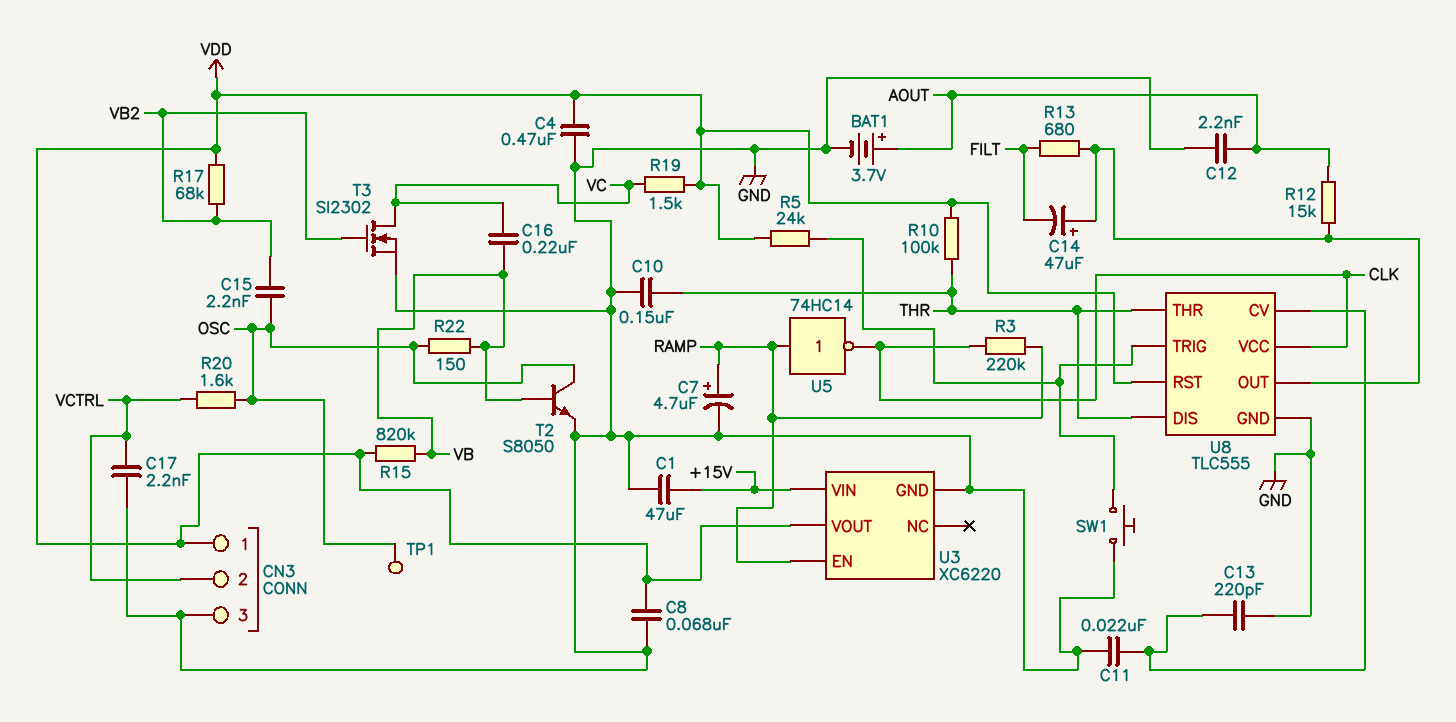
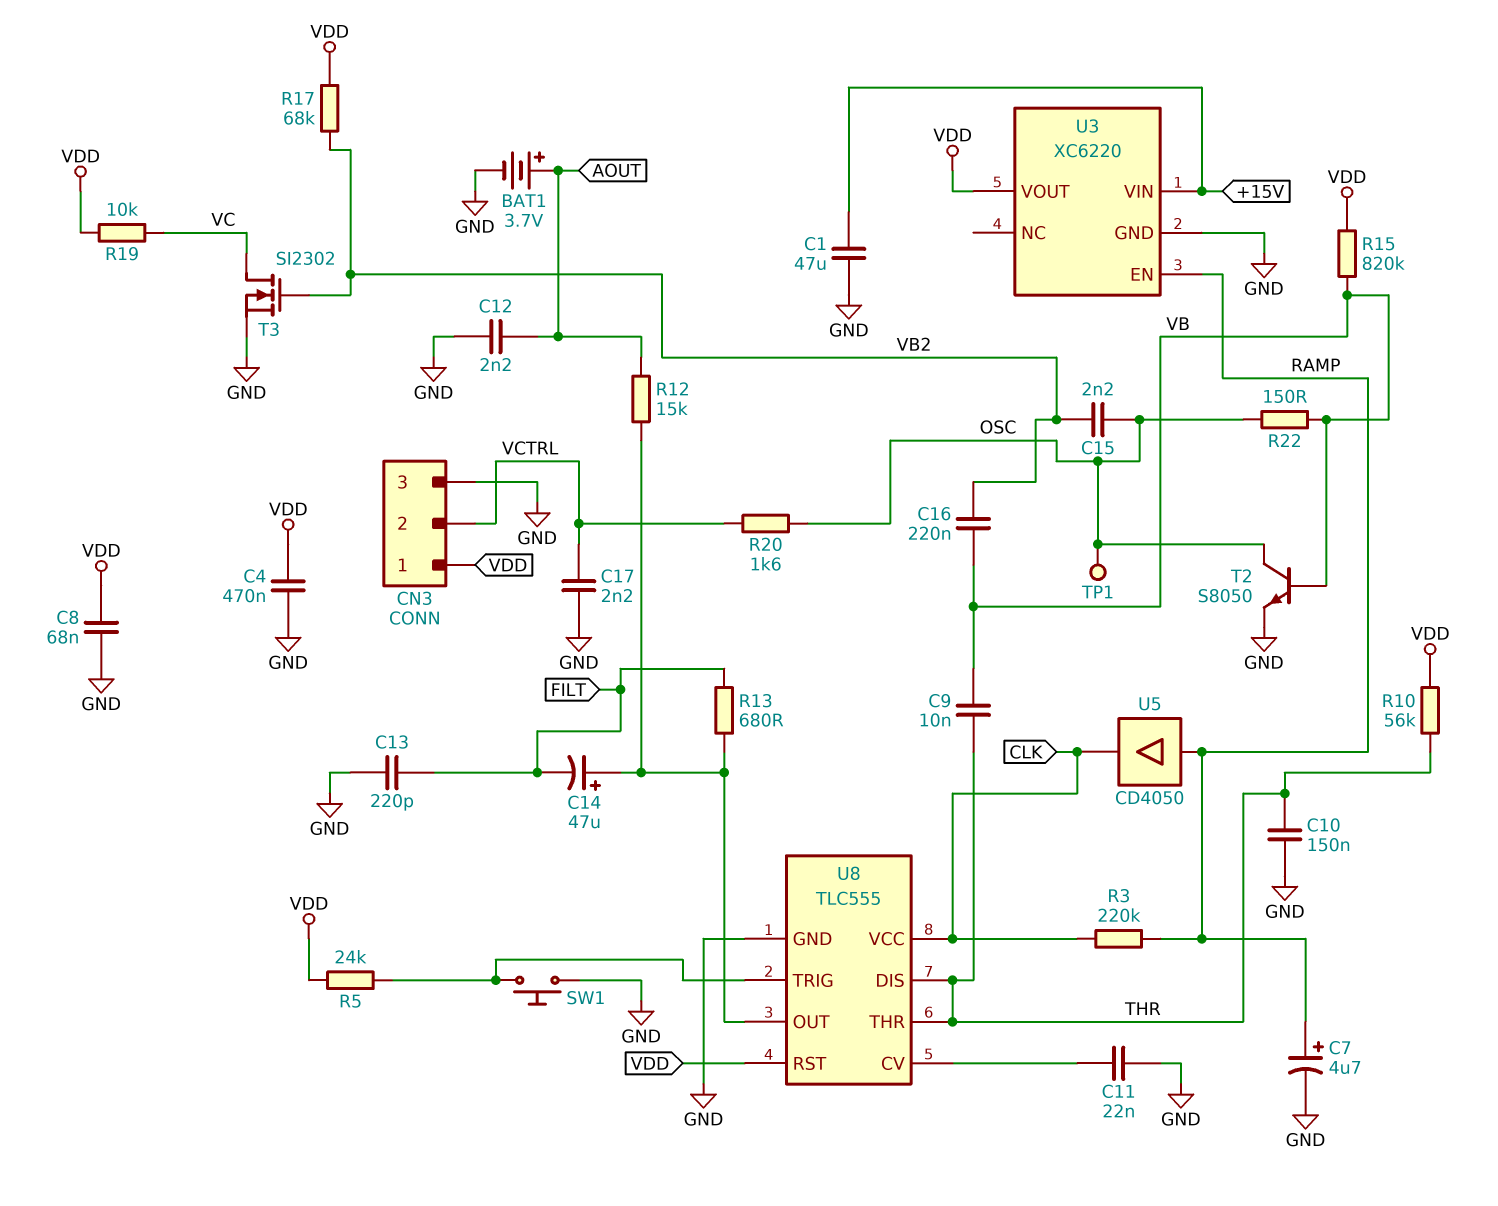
C9: none -> 10nF (THR, VB)
C13: 220pF (GND, U8/CV) -> 220pF (FILT, GND)
C16: 220nF (VB, VC) -> 220nF (VB, VB2)
R10: 100k (THR, VDD) -> 56k (THR, VDD)
R19: 1.5k (VC, VDD) -> 10k (VC, VDD)
U5: NOT 74HC14 (in RAMP, out CLK) -> buffer CD4050 (in RAMP, out CLK)

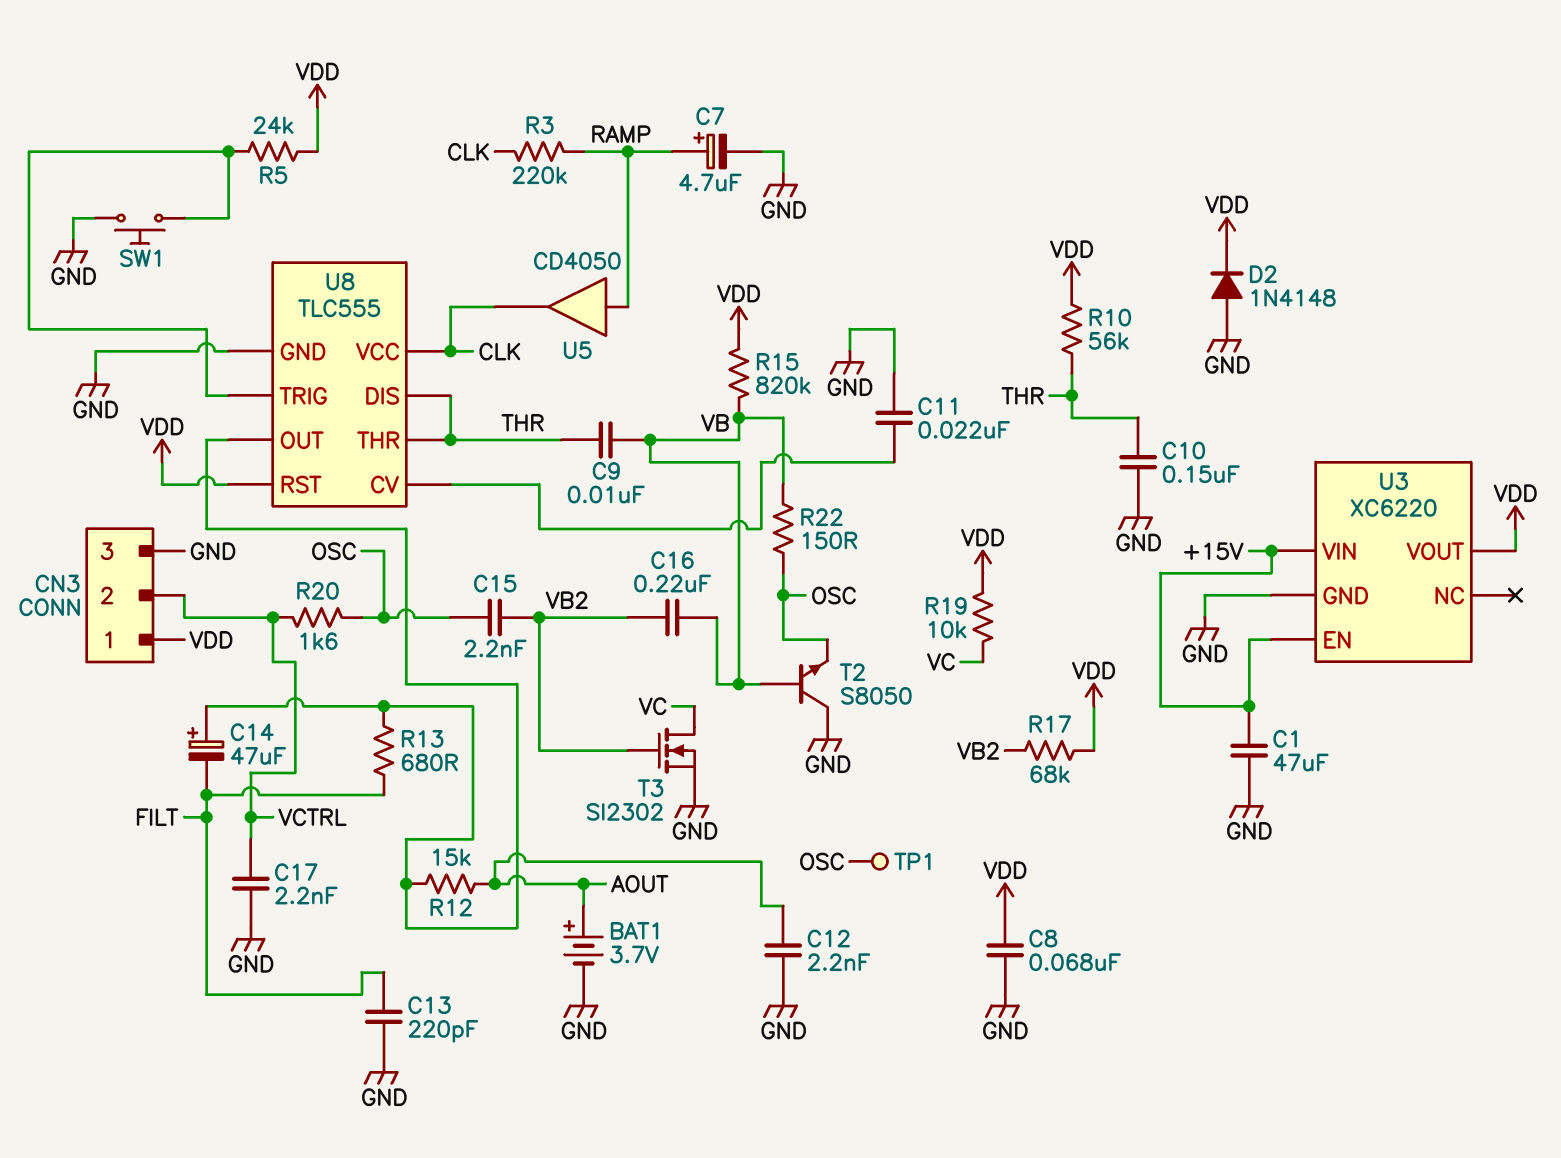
C4: 470nF (GND, VDD) -> none
D2: none -> diode 1N4148 (A GND, K VDD)
T2: NPN S8050 (B VB, C OSC, E GND) -> NPN S8050 (B VB, C GND, E OSC)
U3 pin EN: RAMP -> +15V

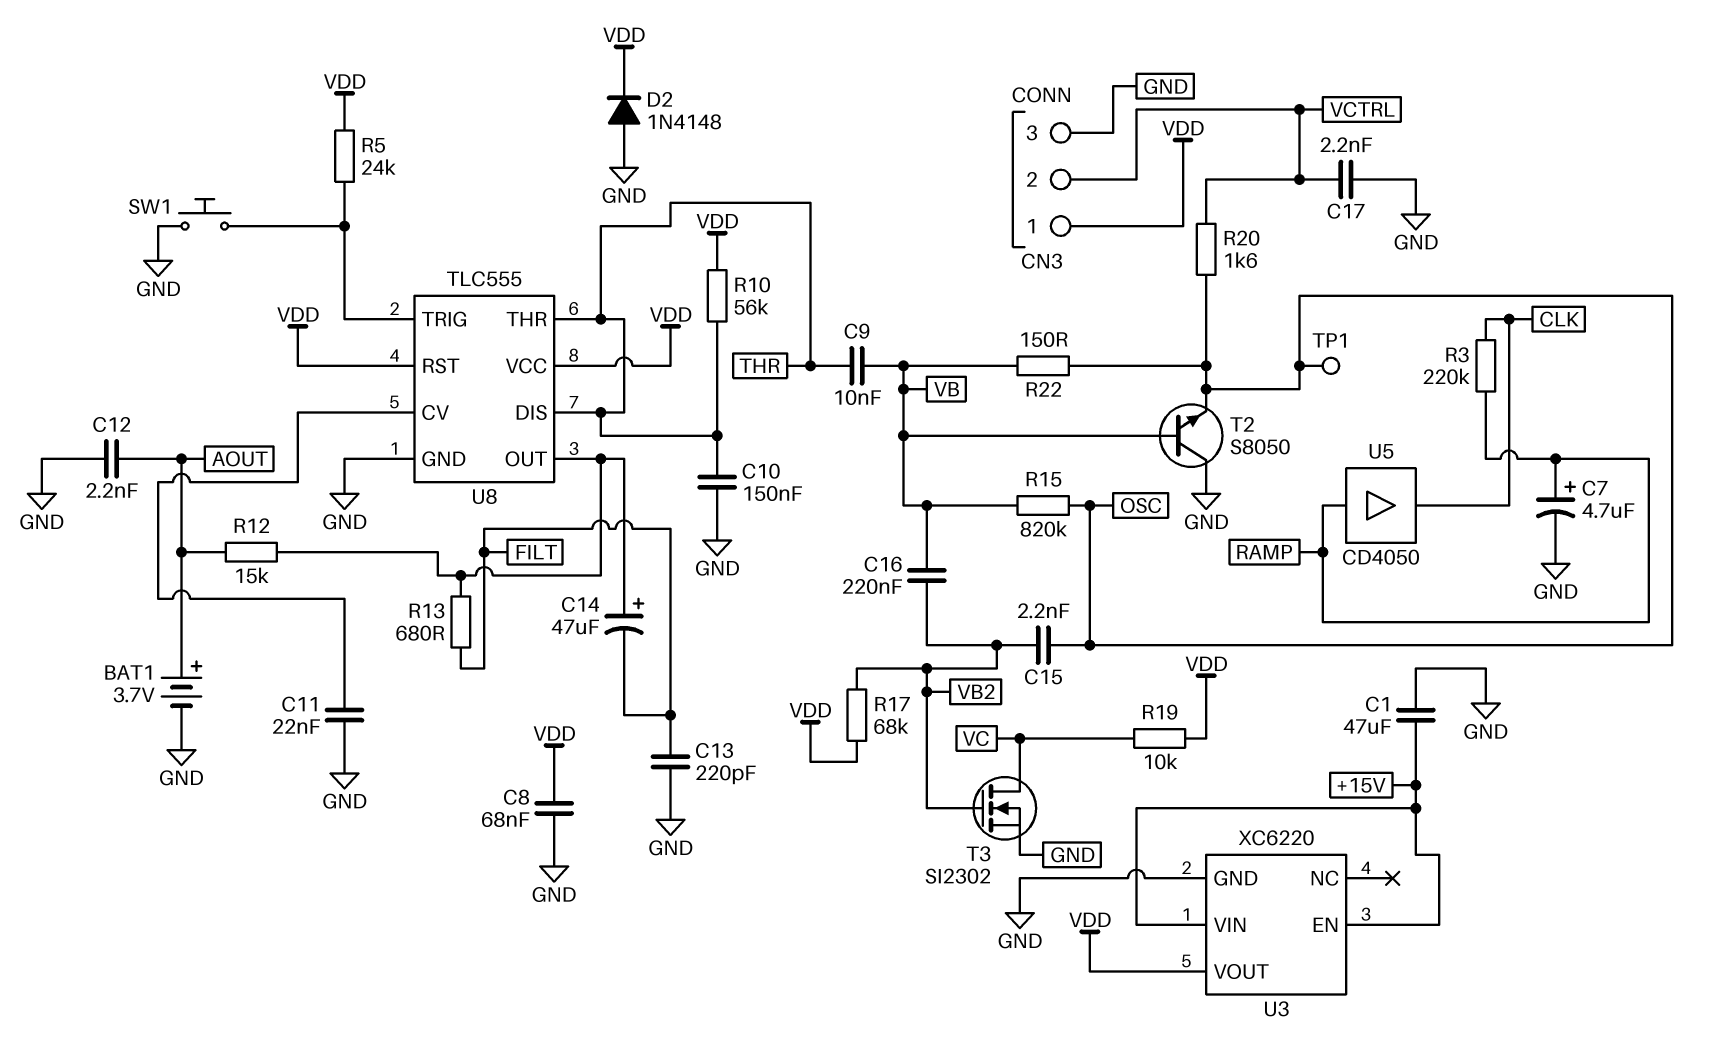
R15: 820k (VB, VDD) -> 820k (OSC, VB)
U8 pin VCC: CLK -> VDD

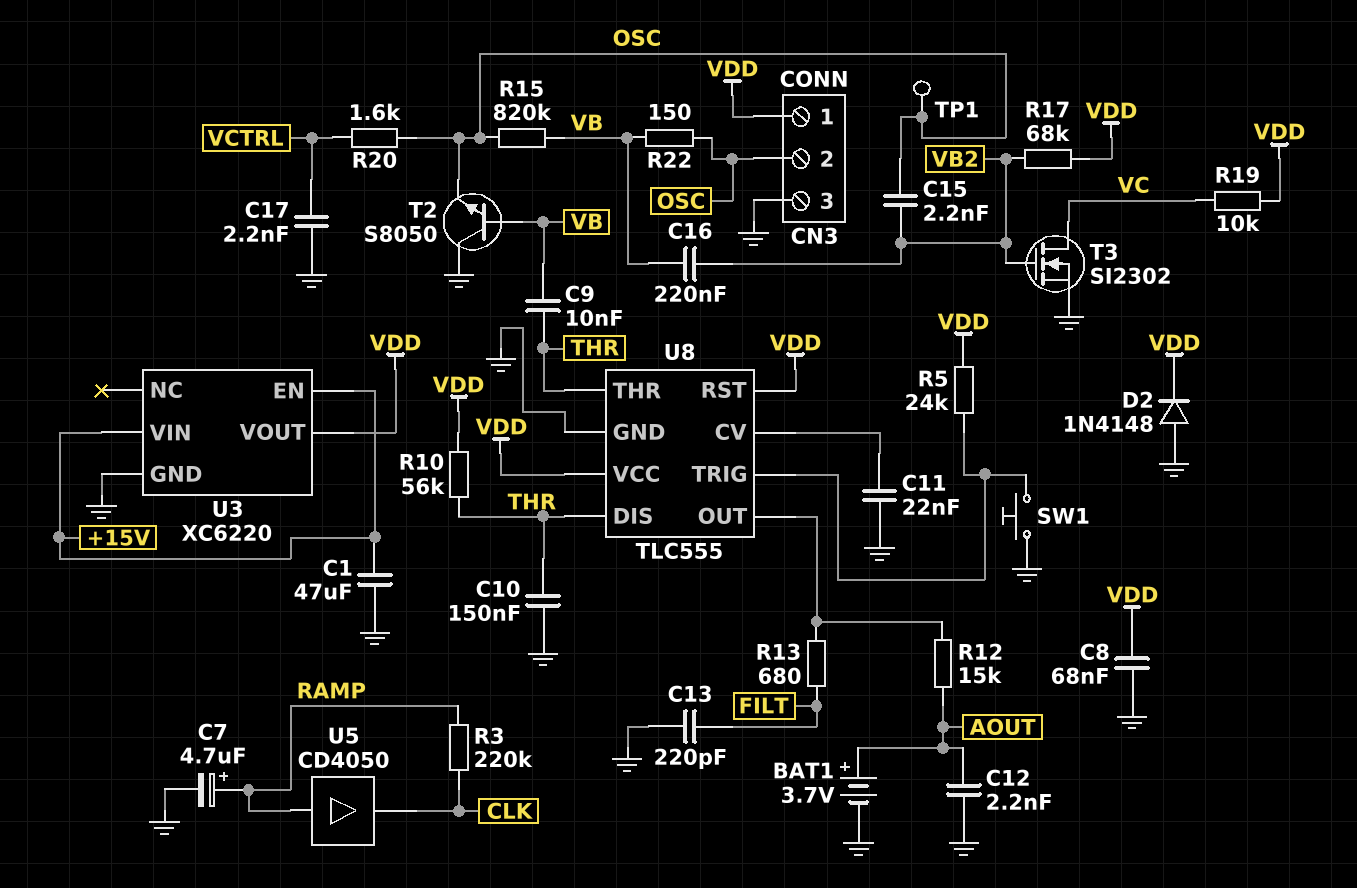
C14: 47uF (plus U8/OUT, minus FILT) -> none
CN3 pin 2: VCTRL -> OSC

